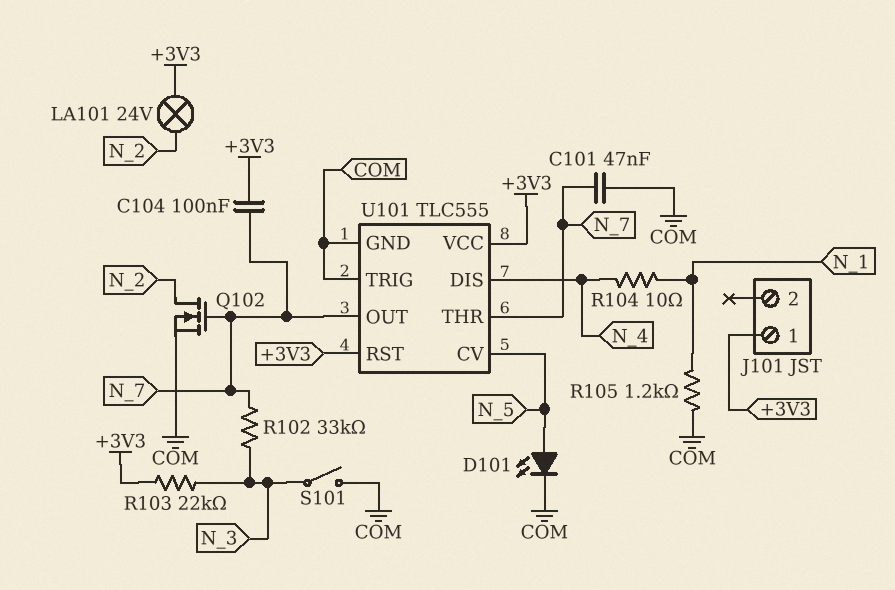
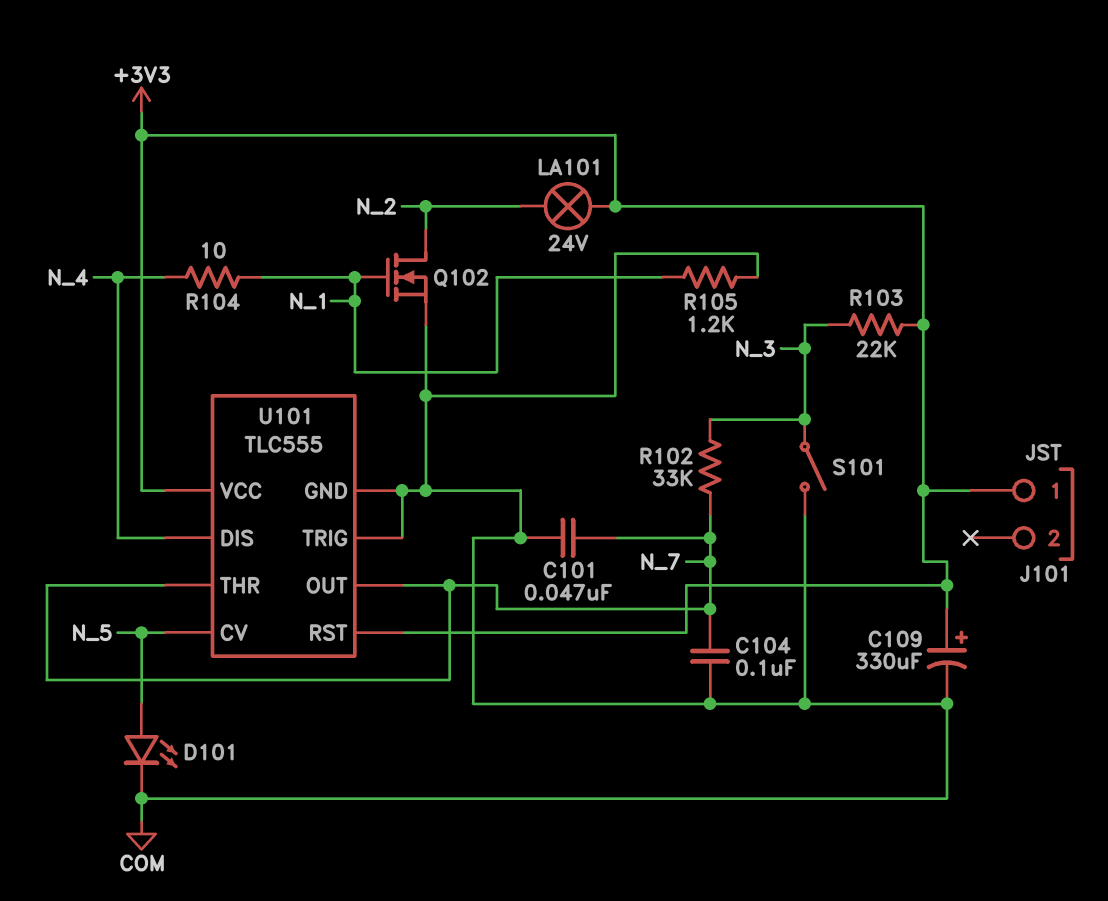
C104: 100nF (+3V3, N_7) -> 100nF (COM, N_7)
C109: none -> 330uF (plus +3V3, minus COM)
Q102: NMOS (G N_7, D N_2, S COM) -> NMOS (G N_1, D N_2, S COM)

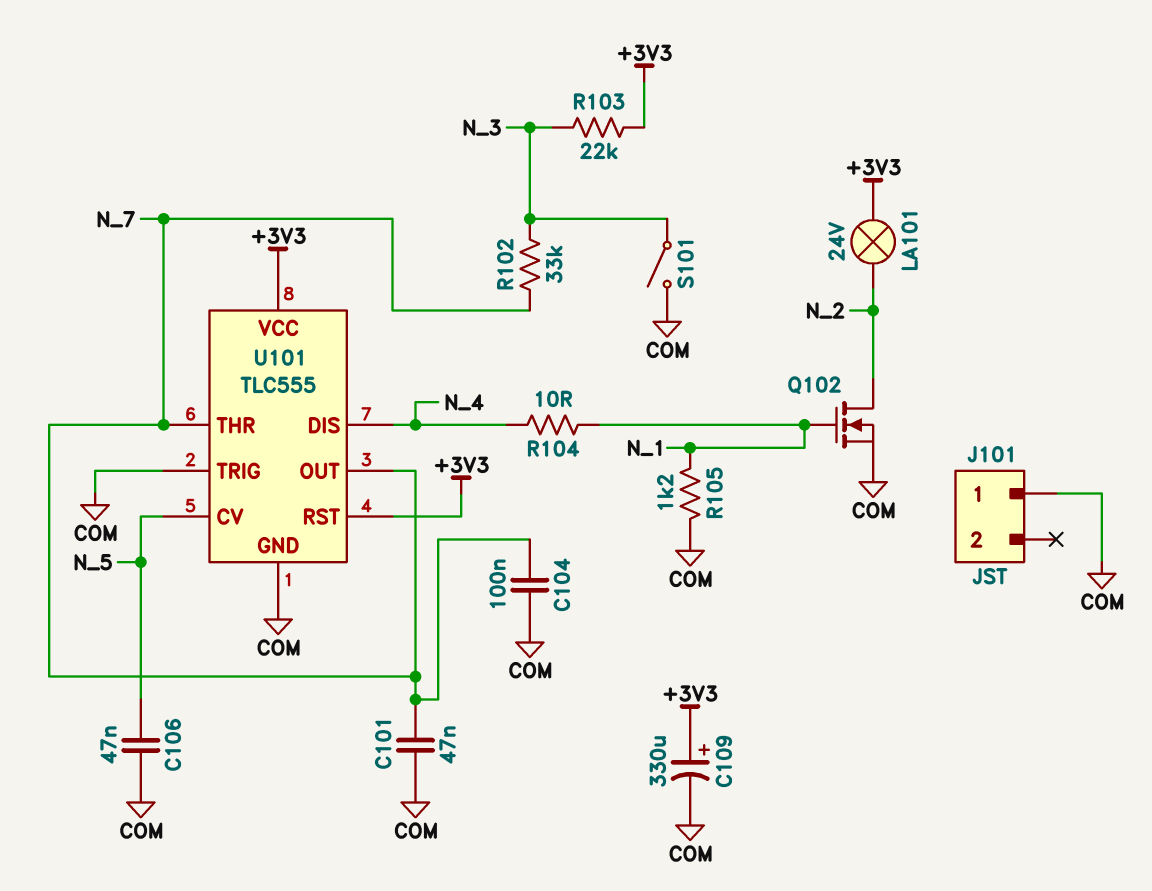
C106: none -> 47nF (COM, N_5)
D101: LED (A N_5, K COM) -> none
J101 pin 1: +3V3 -> COM

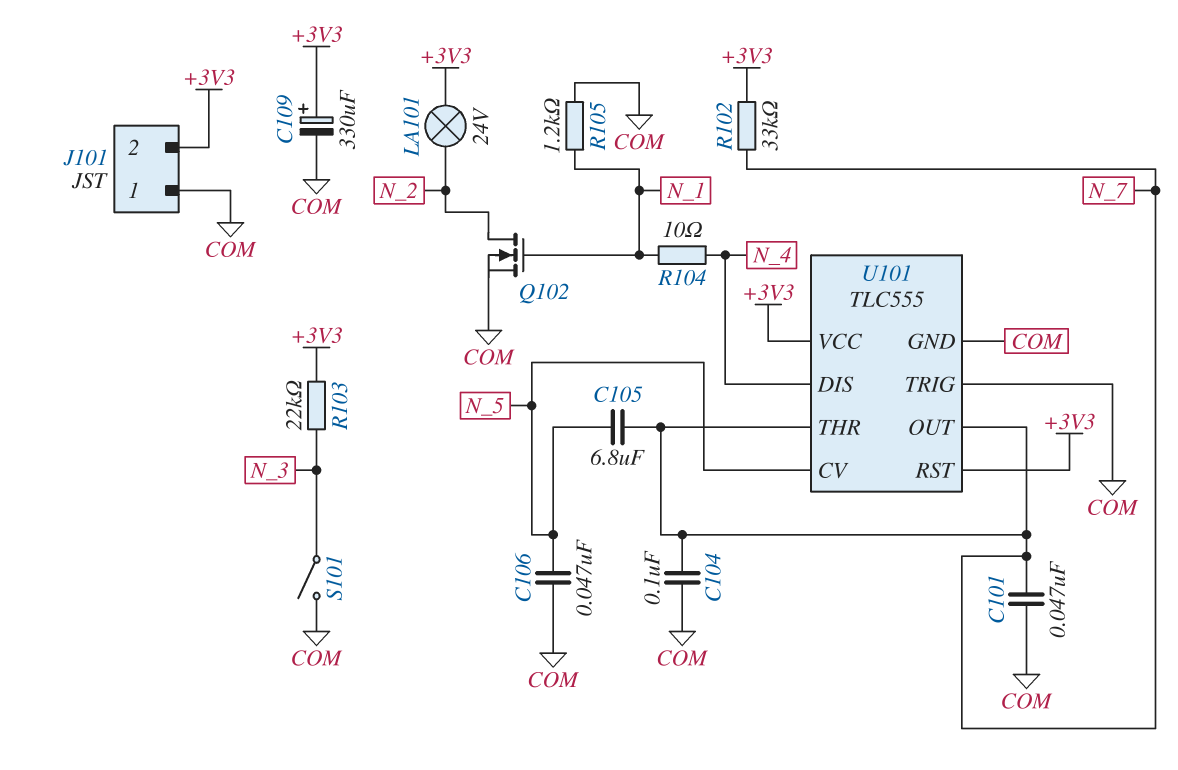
C105: none -> 6.8uF (N_5, N_7)
J101 pin 2: none -> +3V3
R102: 33k (N_3, N_7) -> 33k (+3V3, N_7)

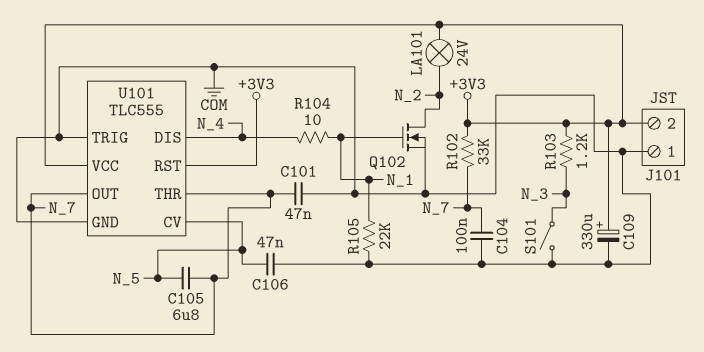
R103: 22k (+3V3, N_3) -> 1.2k (+3V3, N_3)
R105: 1.2k (COM, N_1) -> 22k (COM, N_1)

